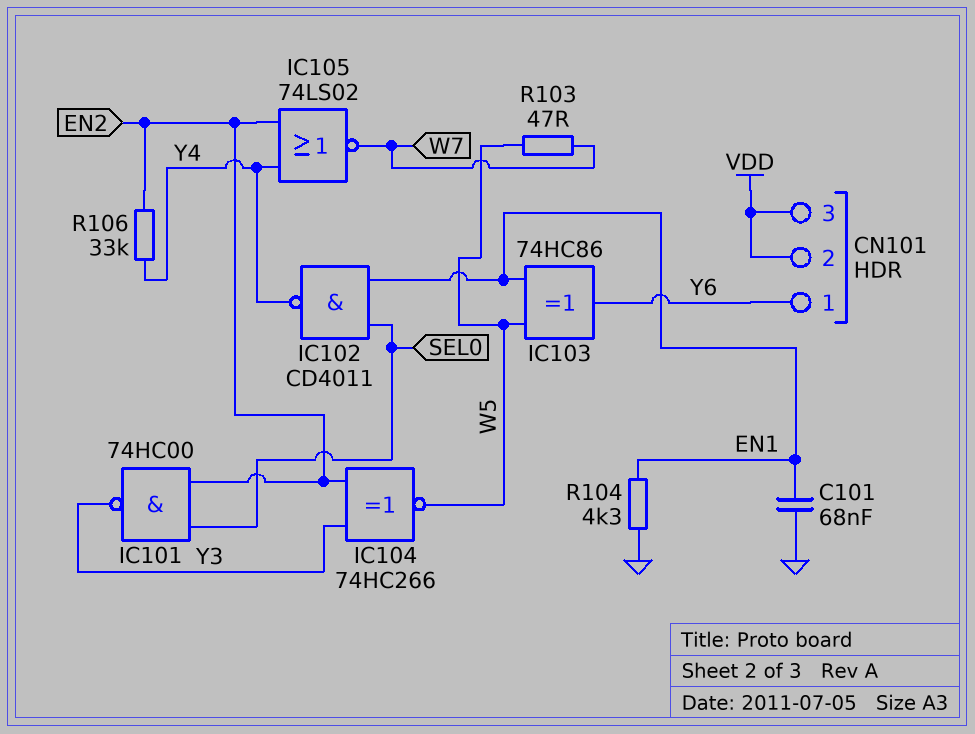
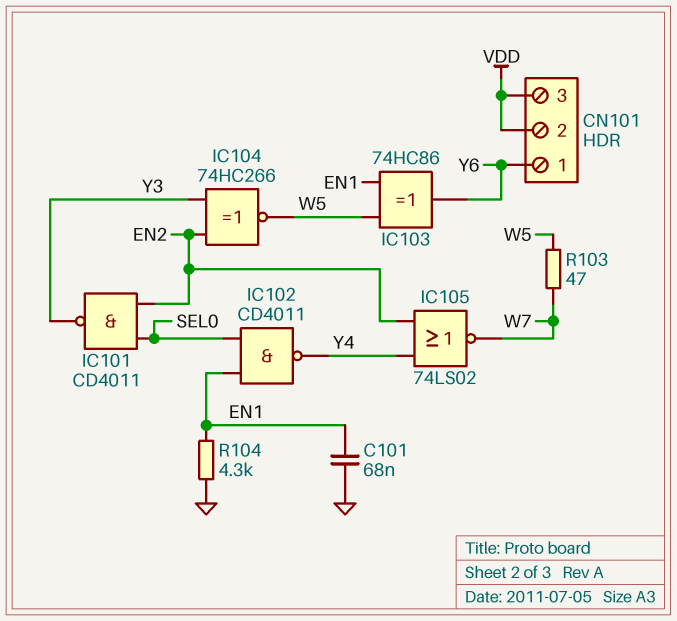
IC101: NAND 74HC00 (in EN2, in SEL0, out Y3) -> NAND CD4011 (in EN2, in SEL0, out Y3)
R106: 33k (EN2, Y4) -> none

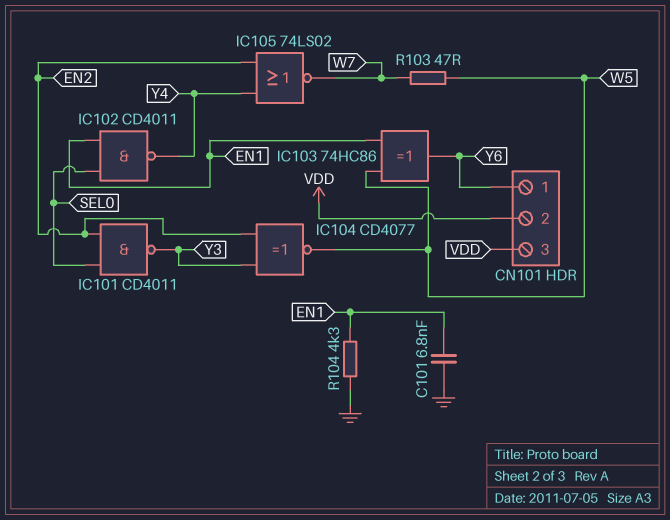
C101: 68nF (EN1, GND) -> 6.8nF (EN1, GND)
IC104: XNOR 74HC266 (in EN2, in Y3, out W5) -> XNOR CD4077 (in EN2, in Y3, out W5)

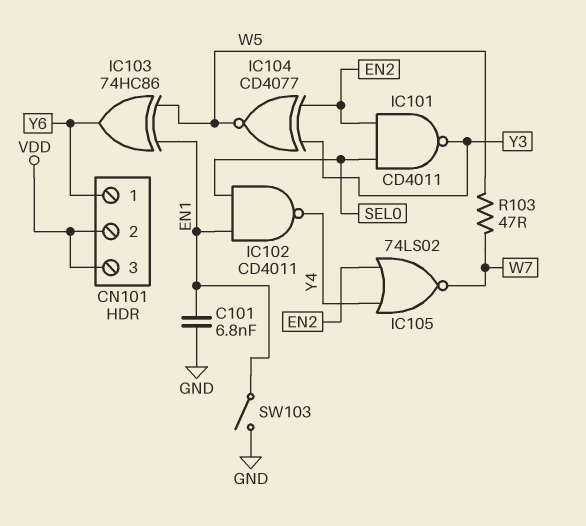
R104: 4.3k (EN1, GND) -> none
SW103: none -> switch (EN1, GND)

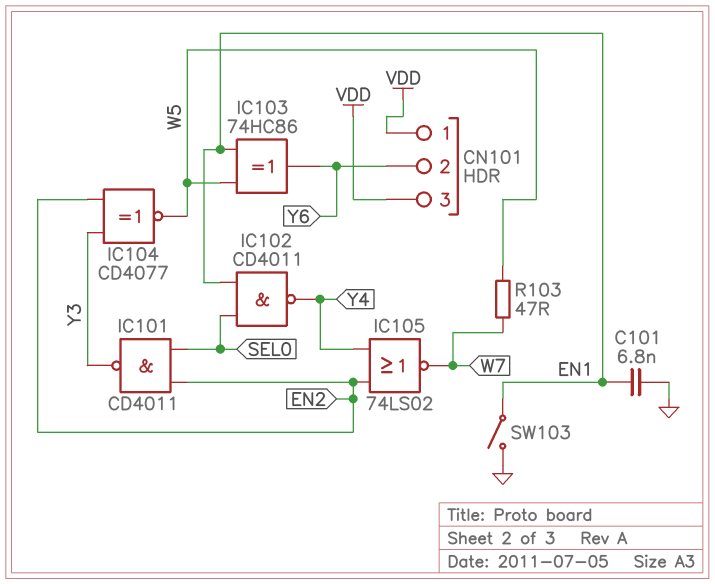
CN101 pin 1: Y6 -> VDD
CN101 pin 2: VDD -> Y6

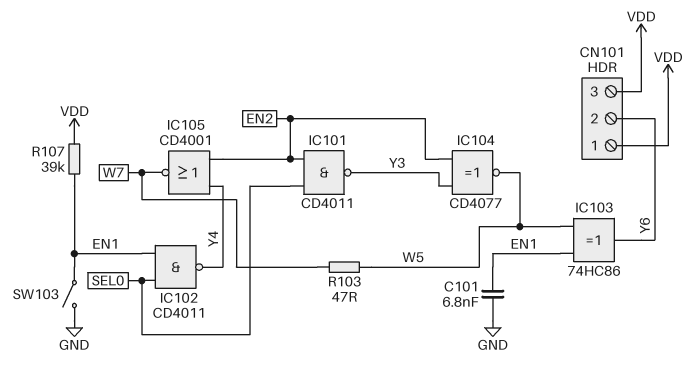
IC105: NOR 74LS02 (in EN2, in Y4, out W7) -> NOR CD4001 (in EN2, in Y4, out W7)
R107: none -> 39k (EN1, VDD)

